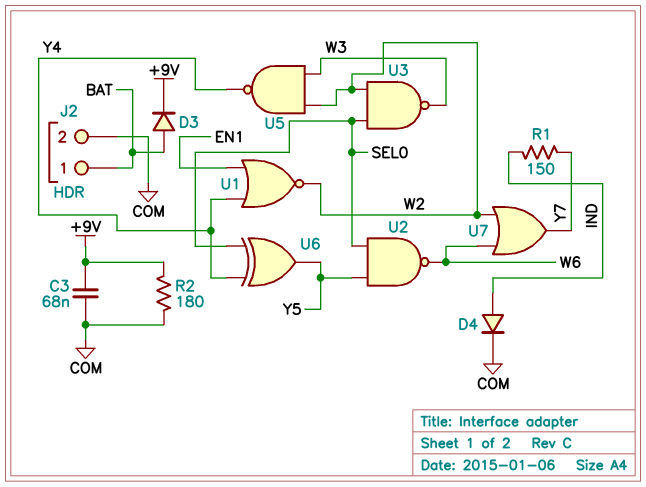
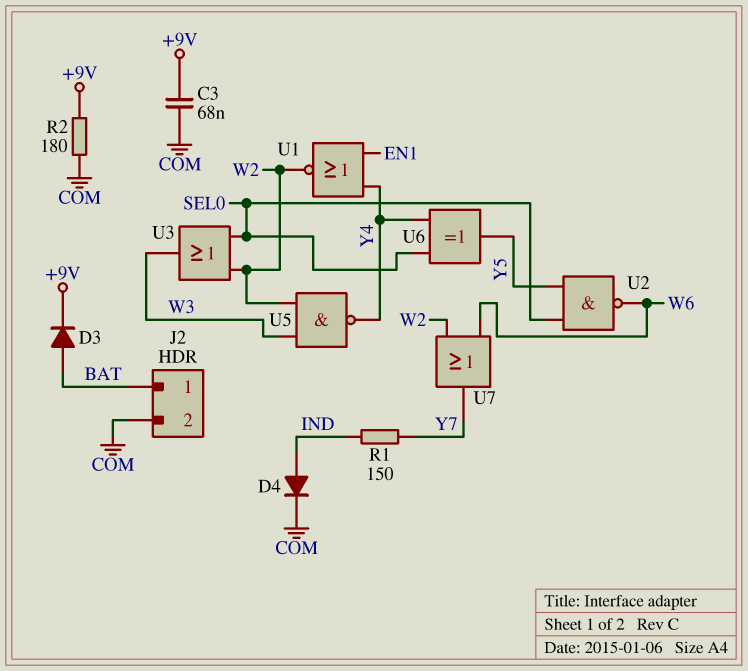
U3: NAND (in SEL0, in W2, out W3) -> OR (in SEL0, in W2, out W3)

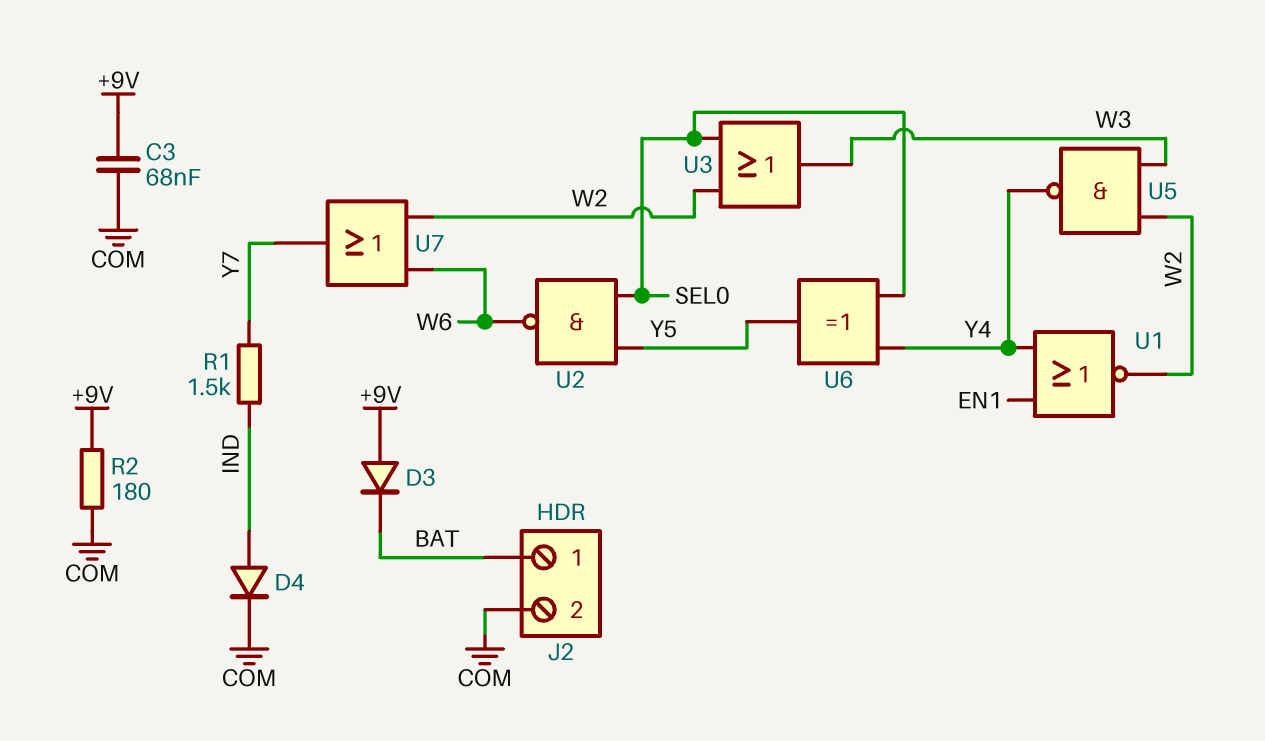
D3: diode (A BAT, K +9V) -> diode (A +9V, K BAT)
R1: 150 (IND, Y7) -> 1.5k (IND, Y7)

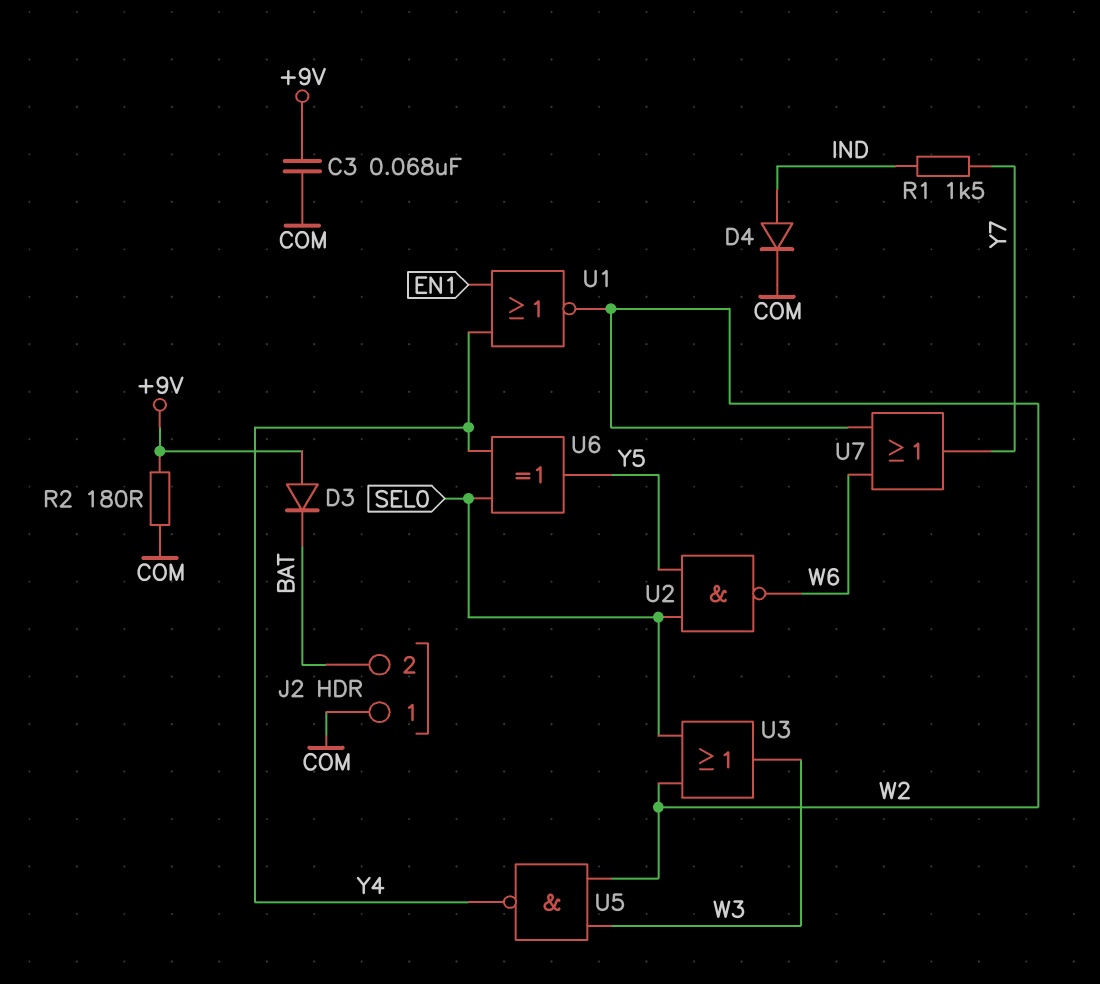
J2 pin 1: BAT -> COM
J2 pin 2: COM -> BAT

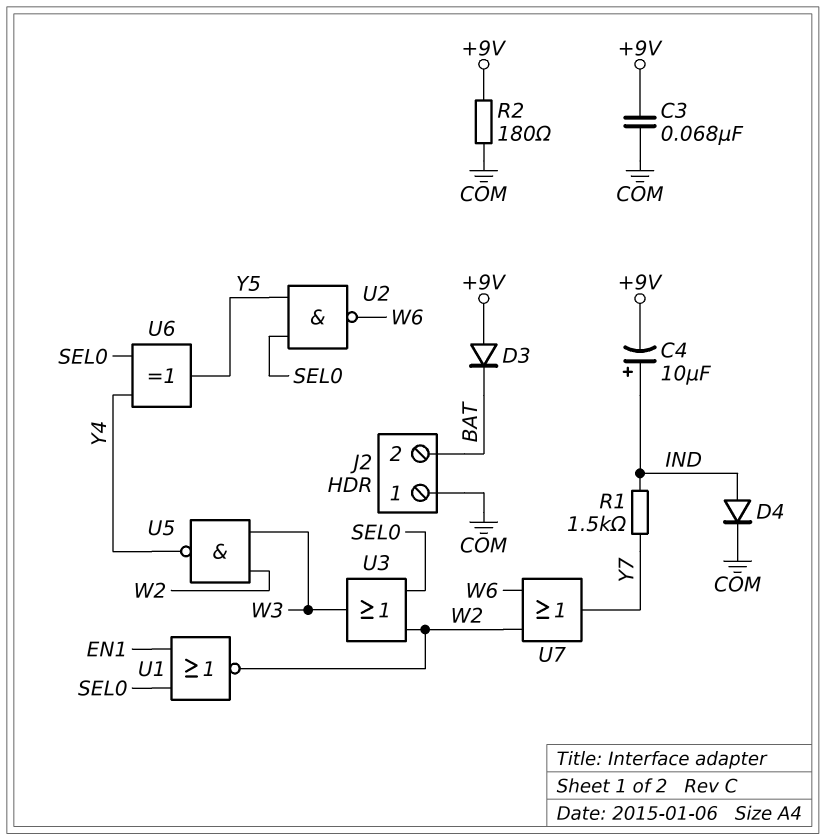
C4: none -> 10uF (plus IND, minus +9V)
U1: NOR (in EN1, in Y4, out W2) -> NOR (in EN1, in SEL0, out W2)

